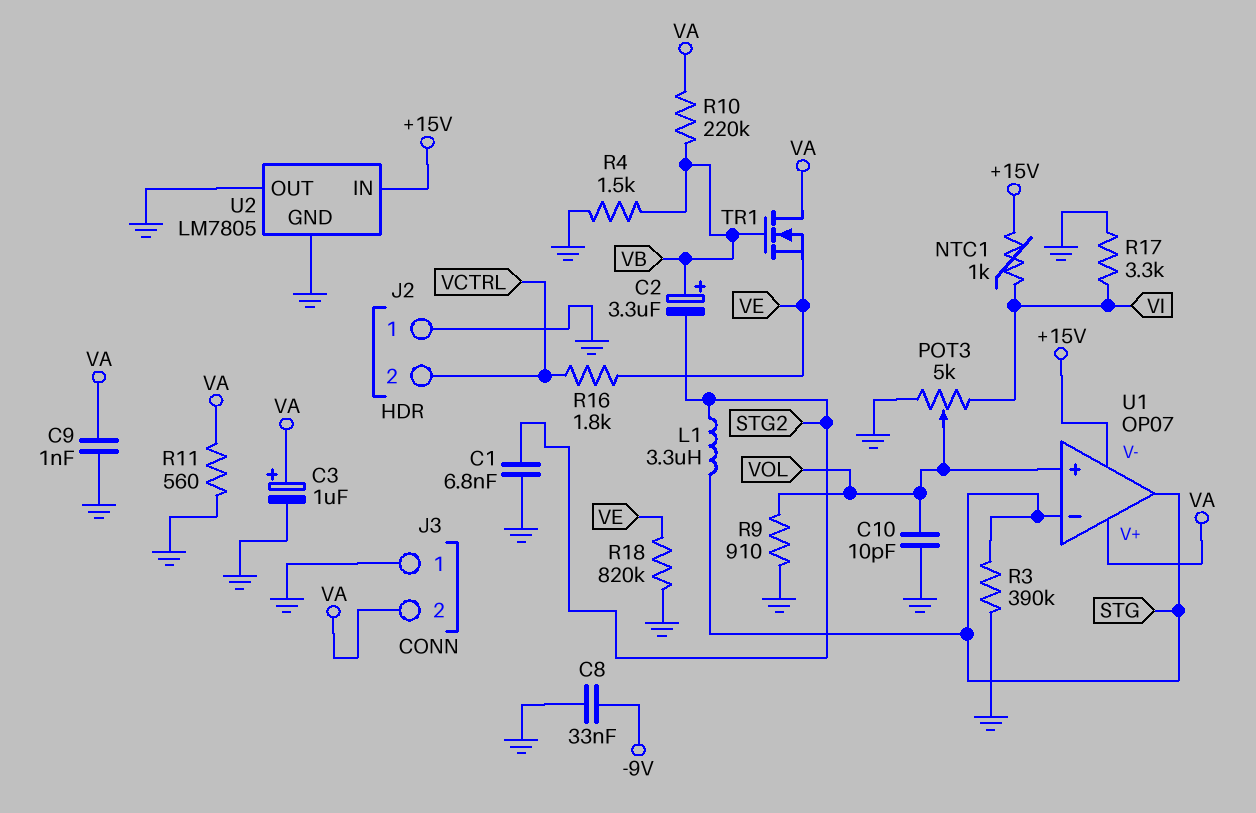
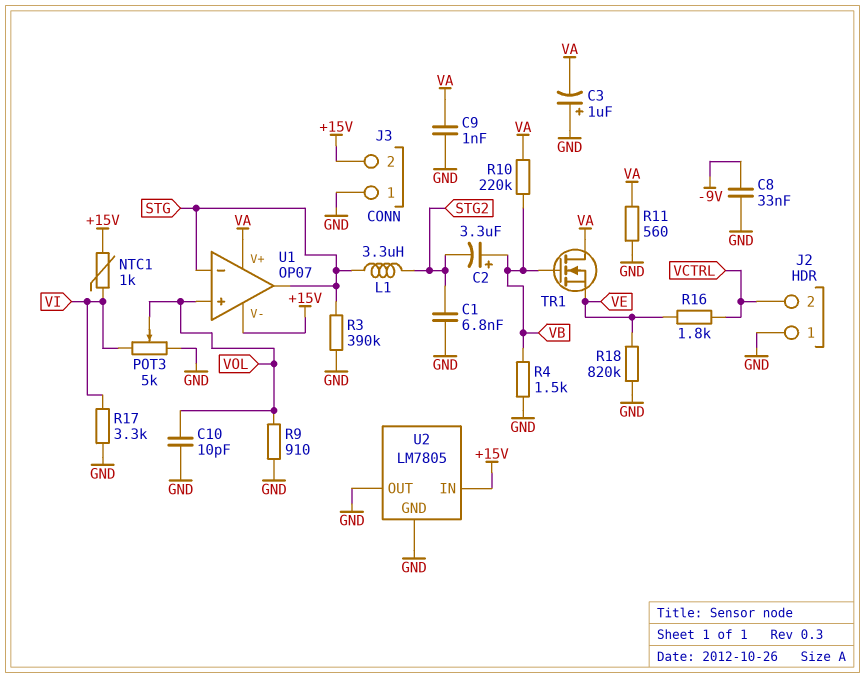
C3: 1uF (plus VA, minus GND) -> 1uF (plus GND, minus VA)
J3 pin 2: VA -> +15V

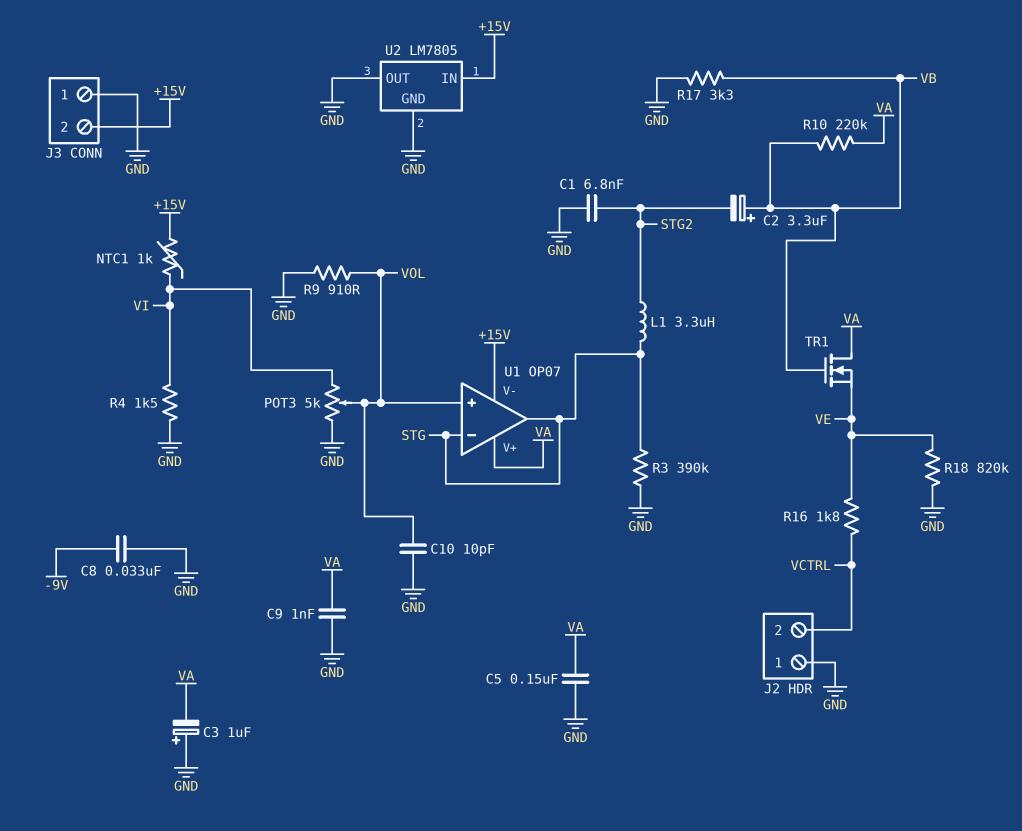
C5: none -> 150nF (GND, VA)
R4: 1.5k (GND, VB) -> 1.5k (GND, VI)
R11: 560 (GND, VA) -> none
R17: 3.3k (GND, VI) -> 3.3k (GND, VB)

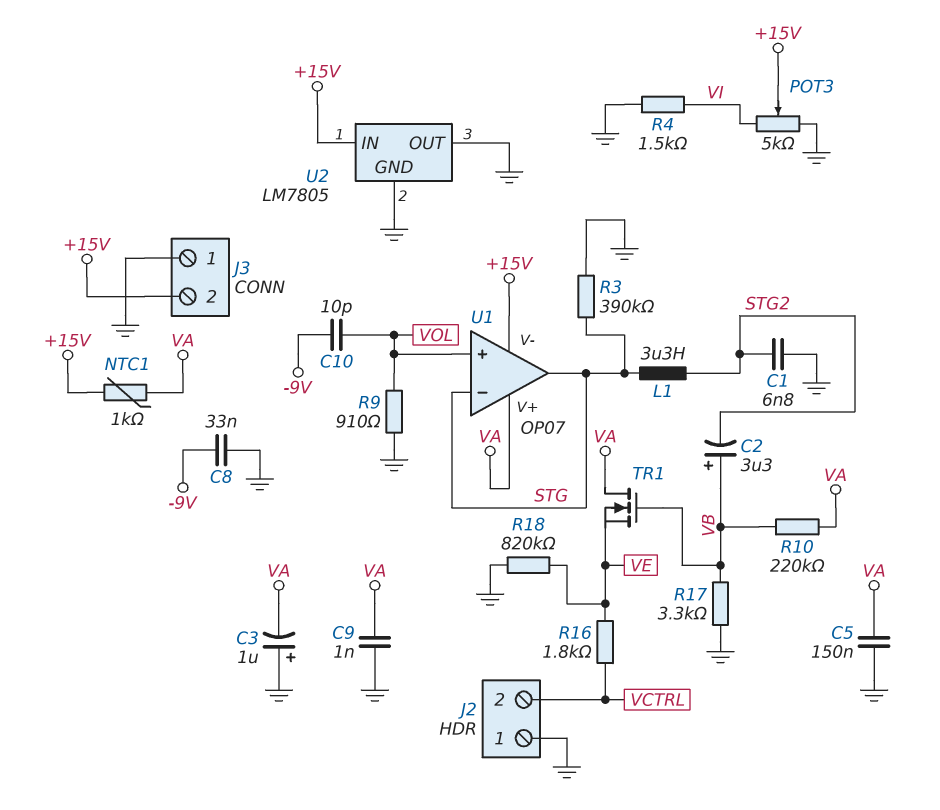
C10: 10pF (GND, VOL) -> 10pF (-9V, VOL)
NTC1: 1k (+15V, VI) -> 1k (+15V, VA)
POT3: 5k (GND, VI, wiper VOL) -> 5k (GND, VI, wiper +15V)

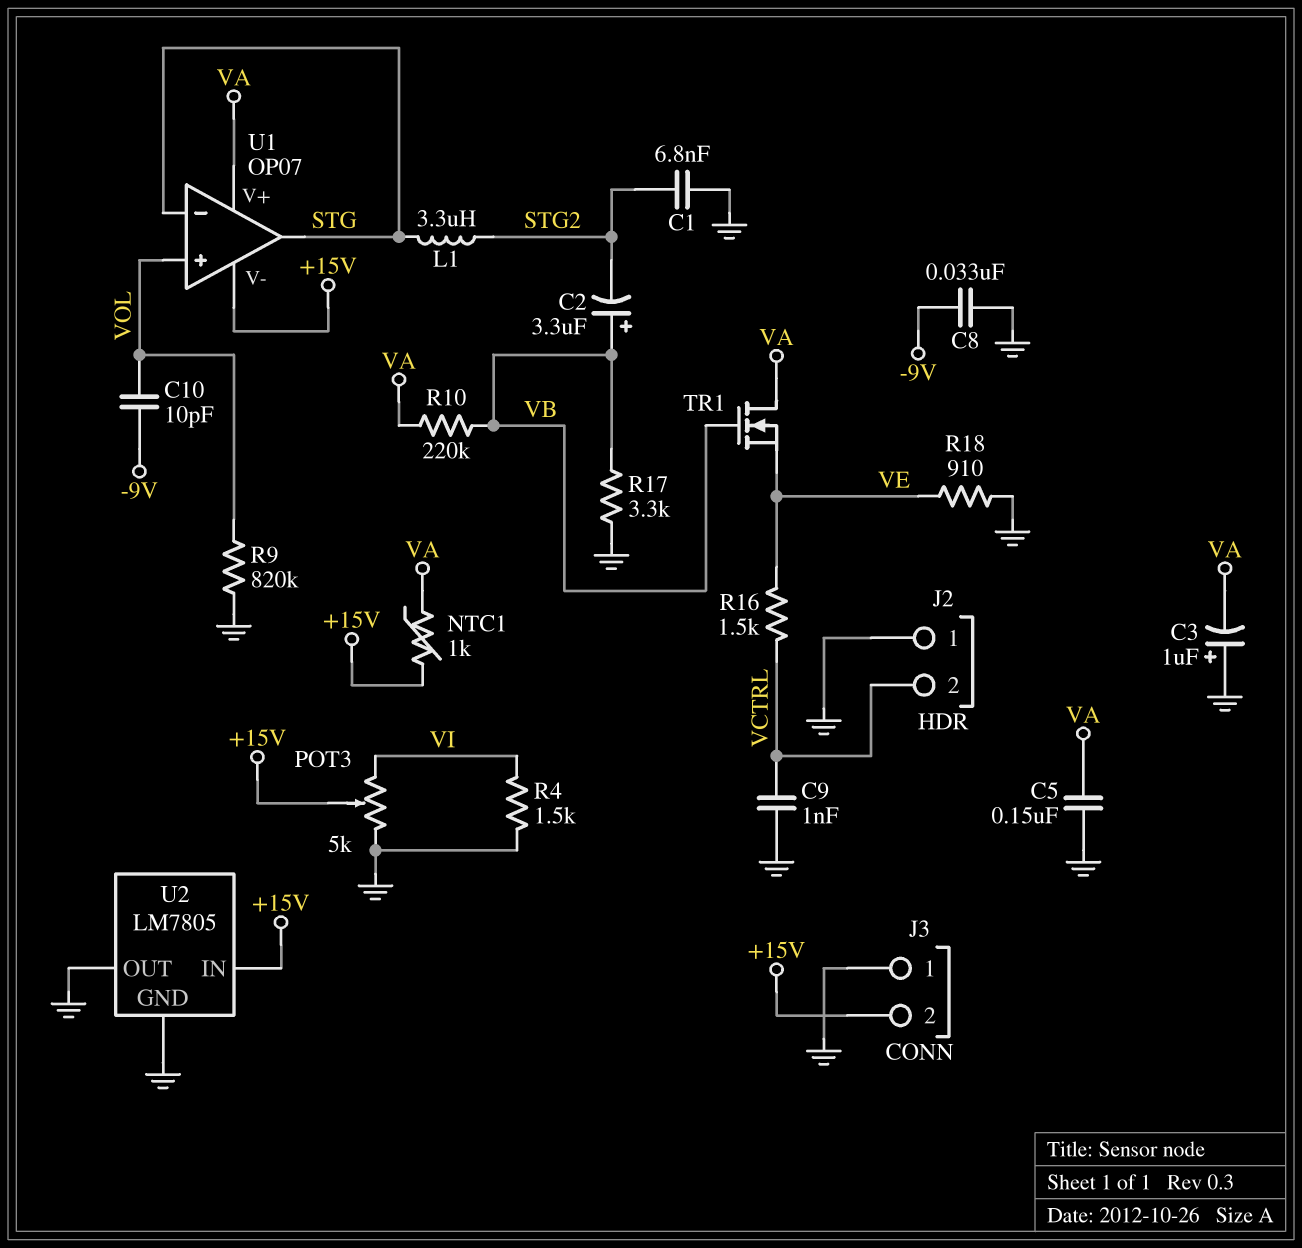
C9: 1nF (GND, VA) -> 1nF (GND, VCTRL)
R3: 390k (GND, STG) -> none
R9: 910 (GND, VOL) -> 820k (GND, VOL)
R16: 1.8k (VCTRL, VE) -> 1.5k (VCTRL, VE)
R18: 820k (GND, VE) -> 910 (GND, VE)

